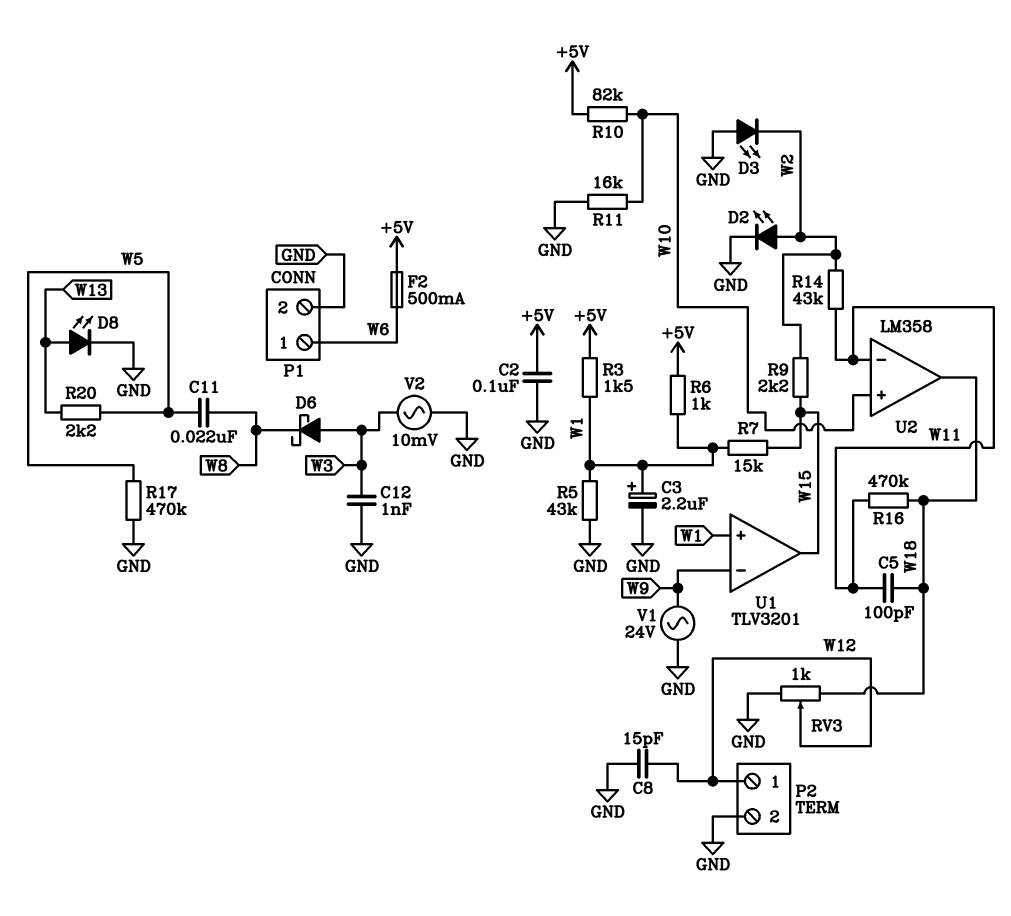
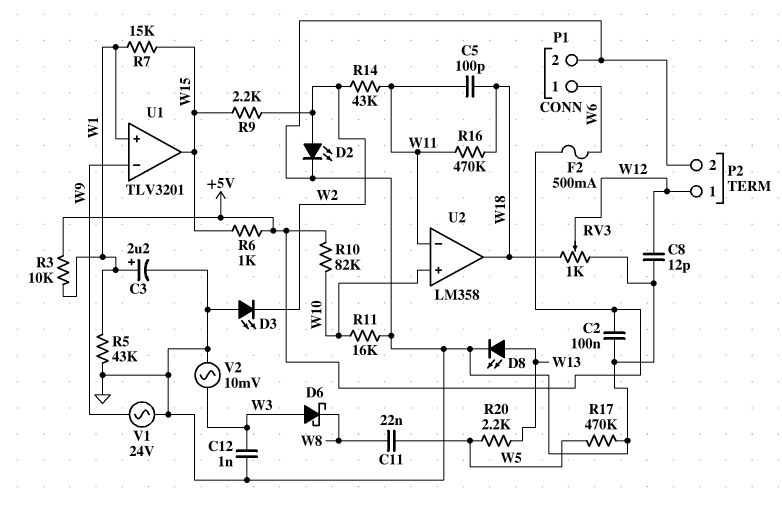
C8: 15pF (GND, W12) -> 12pF (GND, W12)
R3: 1.5k (+5V, W1) -> 10k (+5V, W1)
R6: 1k (+5V, W1) -> 1k (+5V, W15)

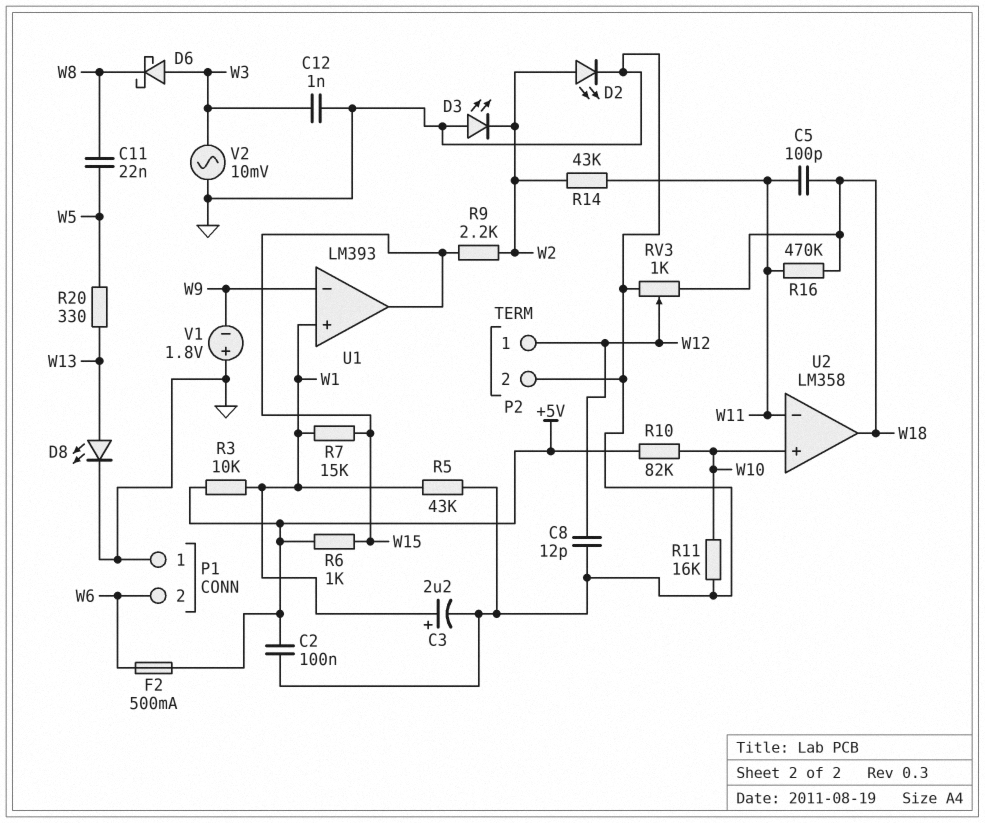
P1 pin 1: W6 -> GND
P1 pin 2: GND -> W6
R17: 470k (GND, W5) -> none
R20: 2.2k (W5, W13) -> 330 (W5, W13)
U1: TLV3201 -> LM393
V1: AC 24V (GND, W9) -> 1.8V (plus GND, minus W9)

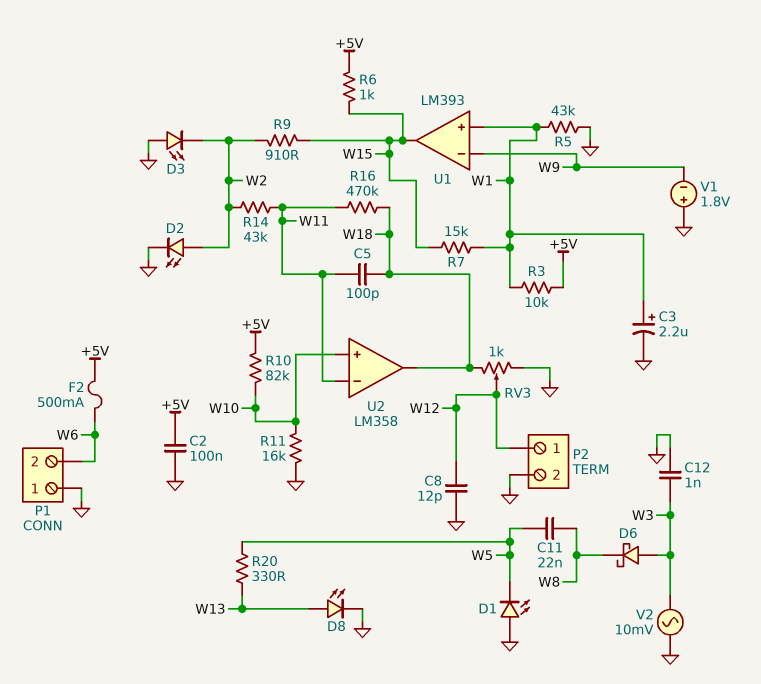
D1: none -> LED (A GND, K W5)
R9: 2.2k (W2, W15) -> 910 (W2, W15)

